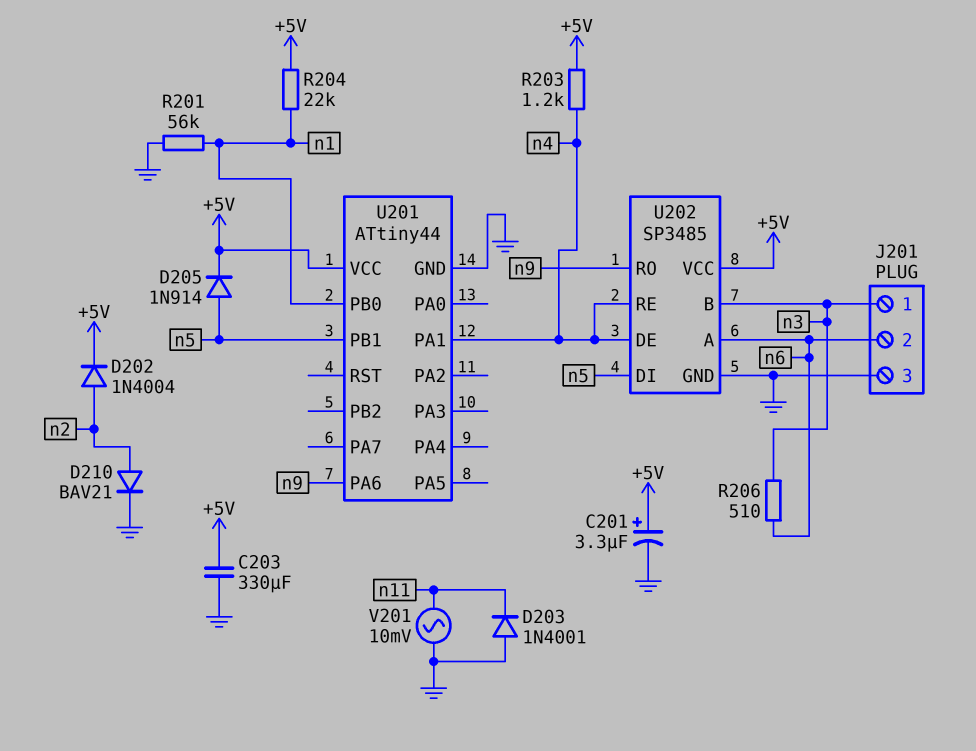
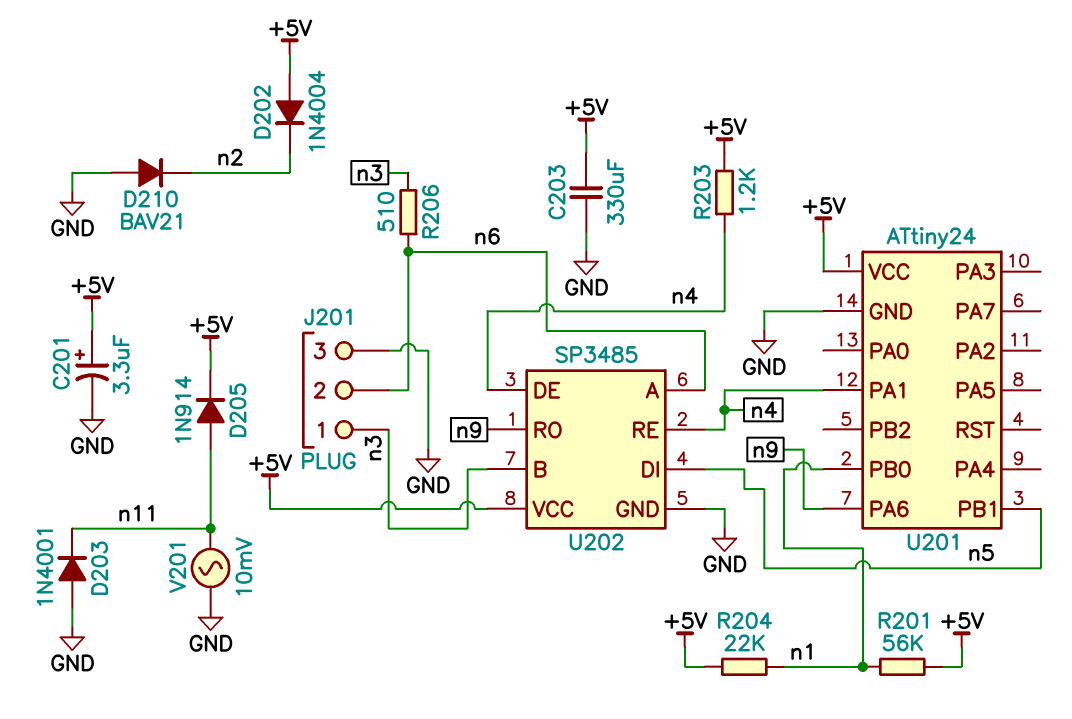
D202: diode 1N4004 (A n2, K +5V) -> diode 1N4004 (A +5V, K n2)
D205: diode 1N914 (A n5, K +5V) -> diode 1N914 (A n11, K +5V)
D210: diode BAV21 (A n2, K GND) -> diode BAV21 (A GND, K n2)
R201: 56k (GND, n1) -> 56k (+5V, n1)
U201: ATtiny44 -> ATtiny24

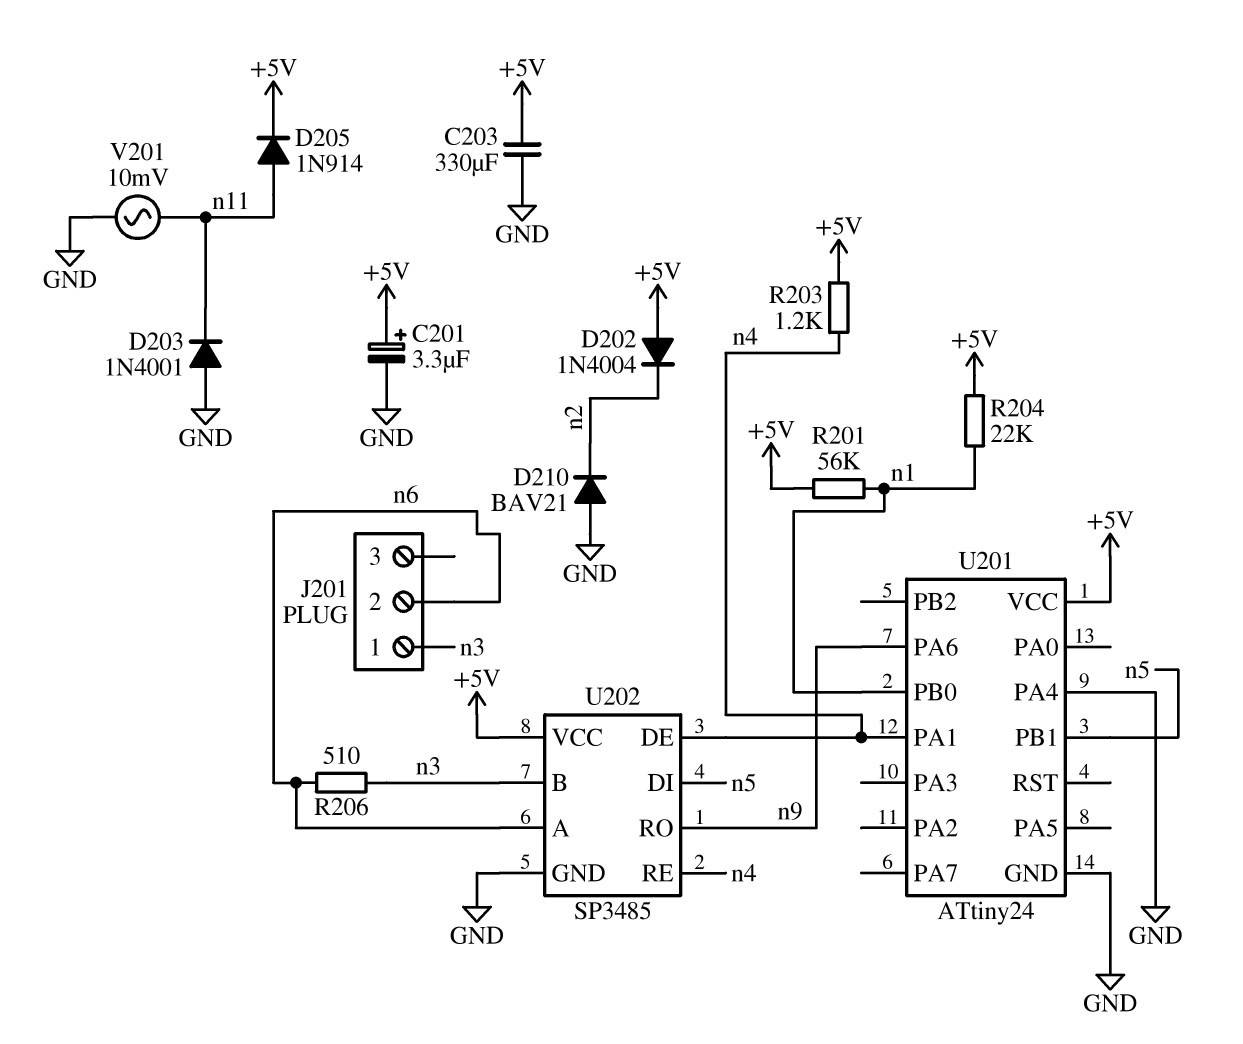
J201 pin 3: GND -> none
U201 pin PA4: none -> GND

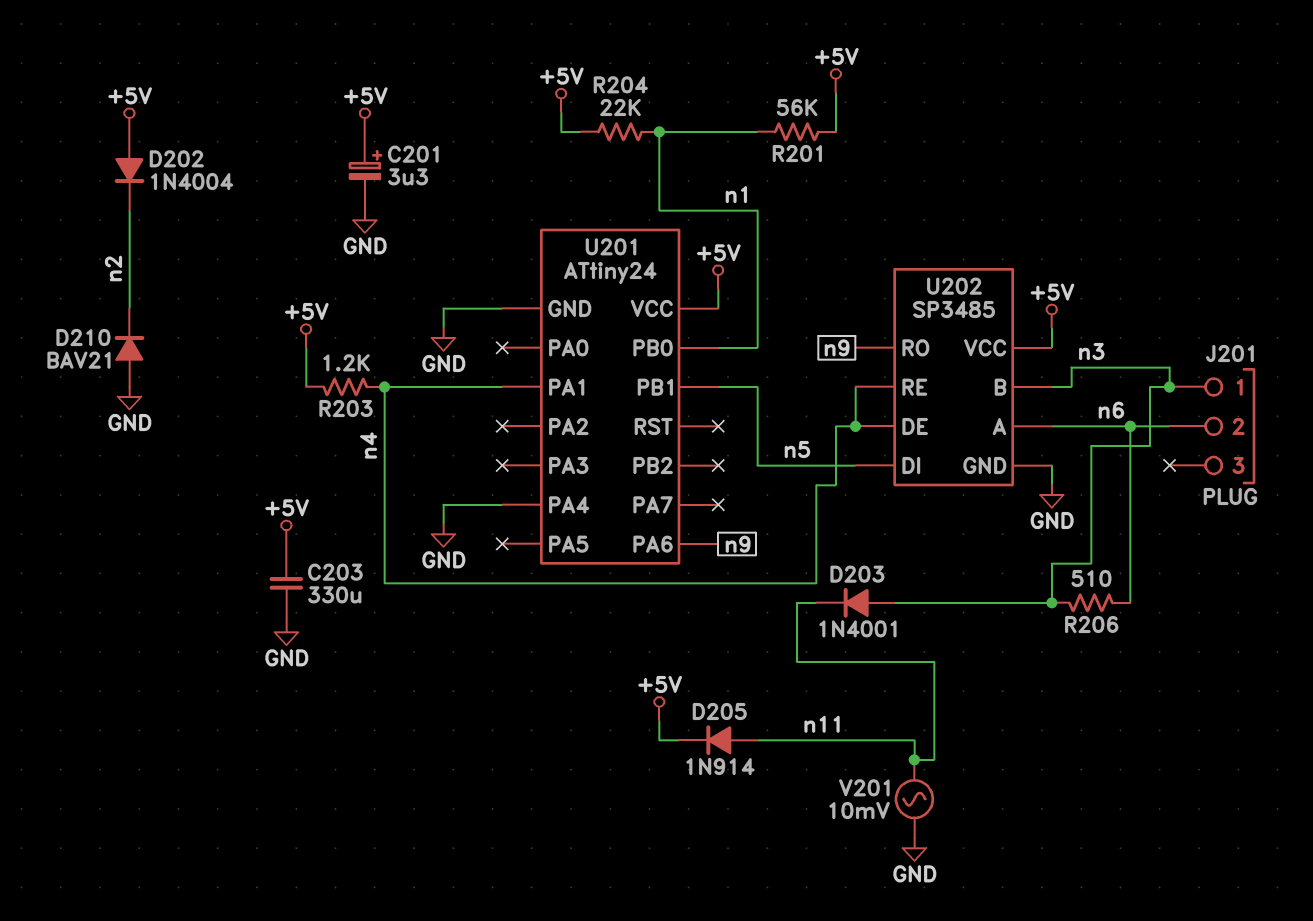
D203: diode 1N4001 (A GND, K n11) -> diode 1N4001 (A n3, K n11)

